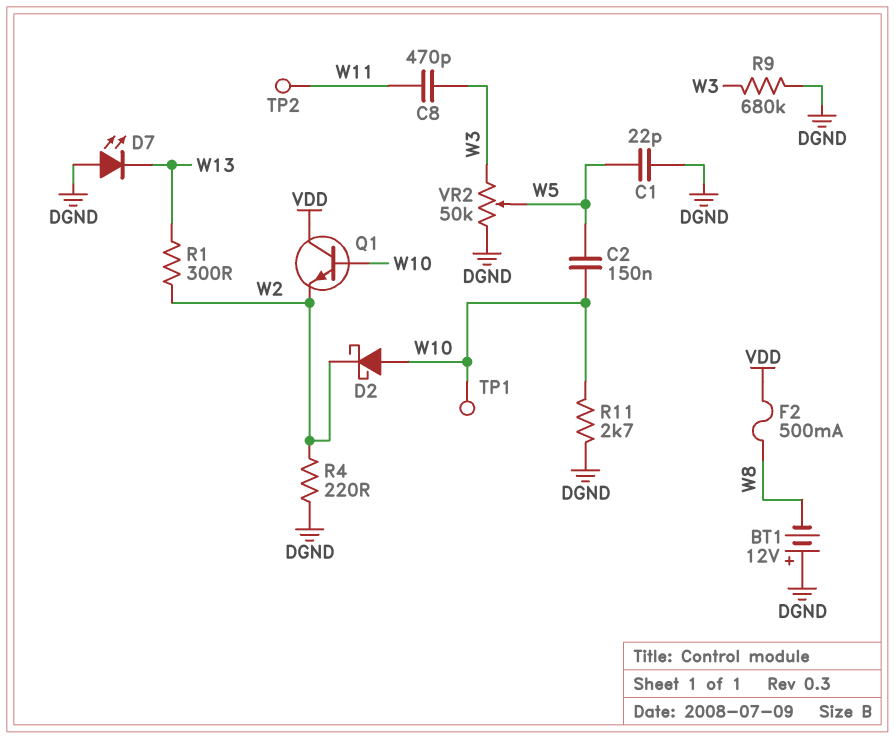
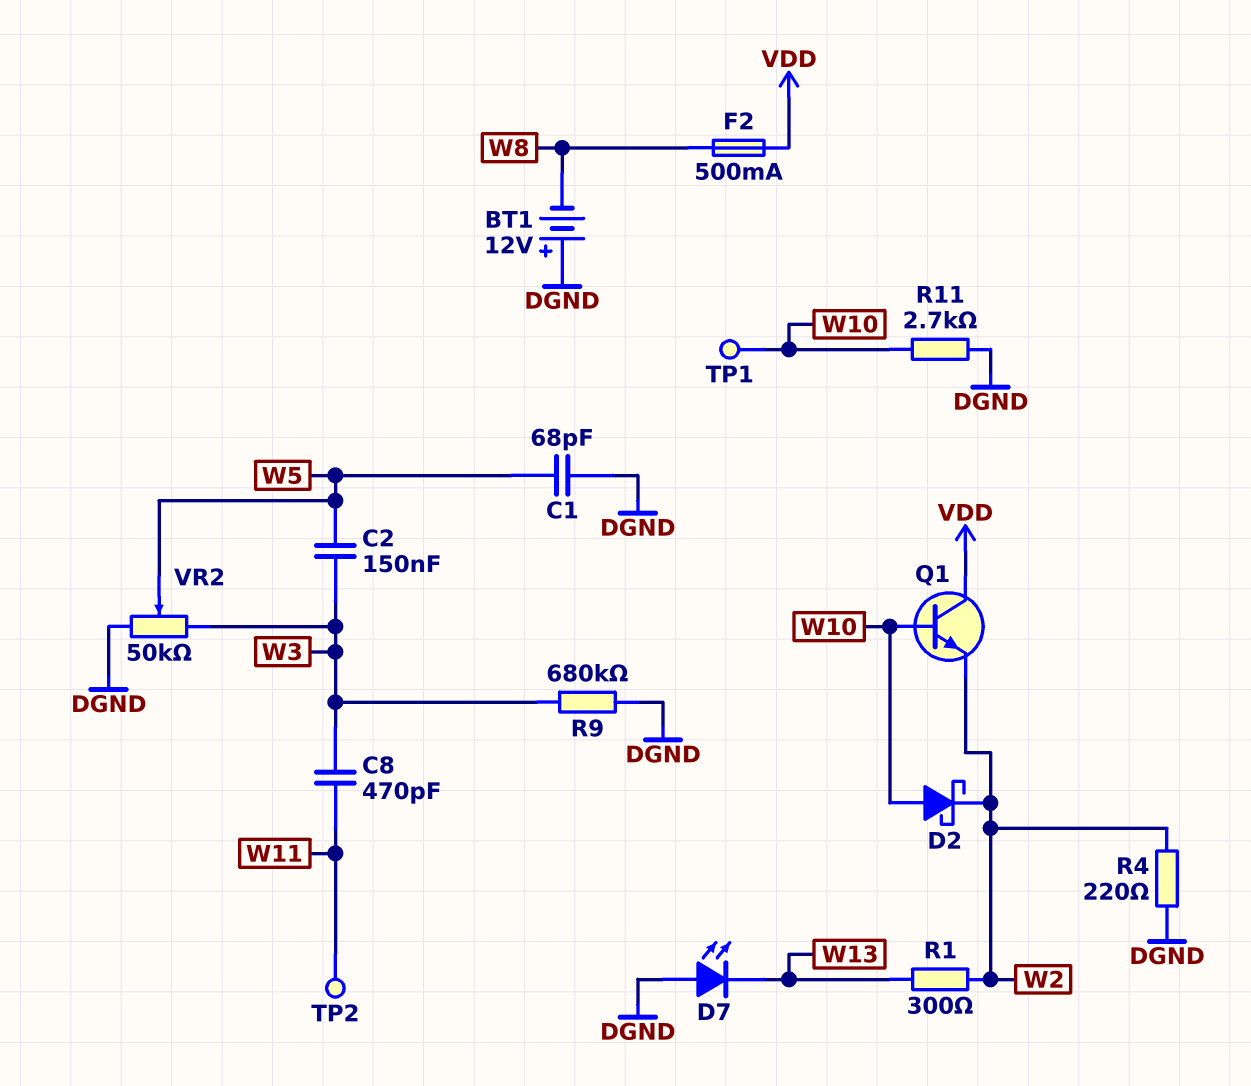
C1: 22pF (DGND, W5) -> 68pF (DGND, W5)
C2: 150nF (W5, W10) -> 150nF (W3, W5)

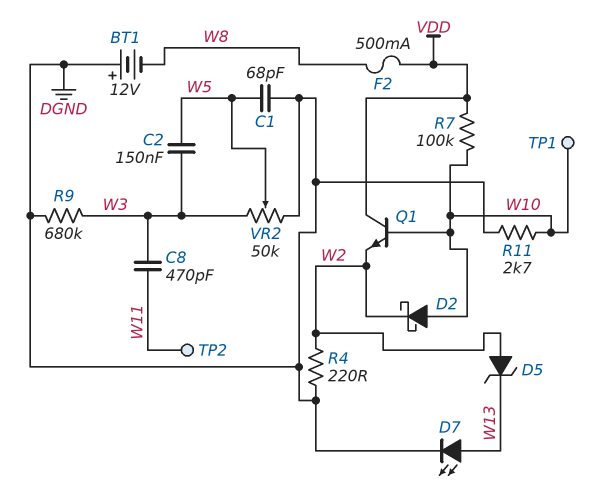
D5: none -> zener (A W2, K W13)
D7: LED (A DGND, K W13) -> LED (A W13, K DGND)
R1: 300 (W2, W13) -> none
R7: none -> 100k (VDD, W10)

